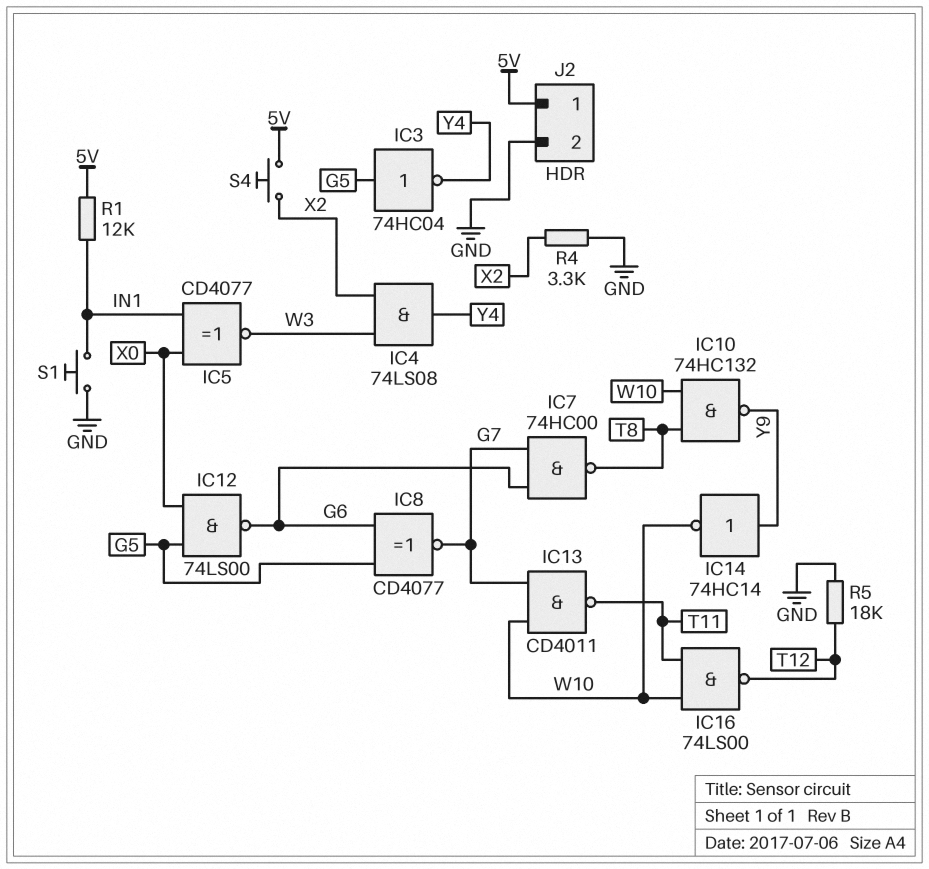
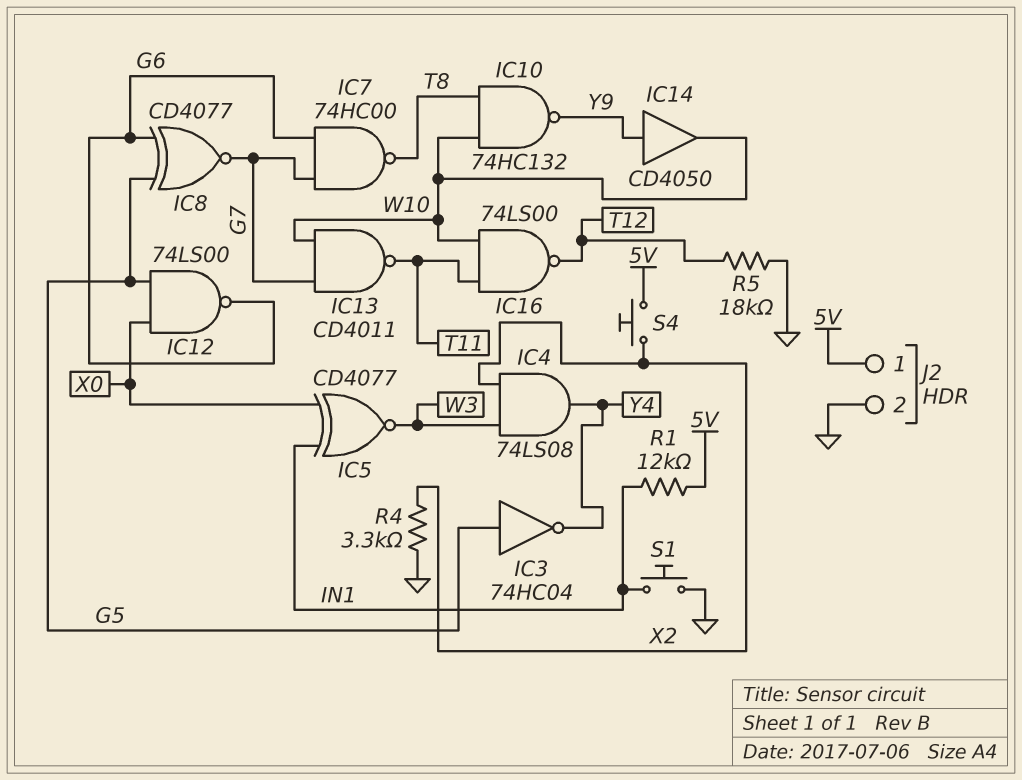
IC14: NOT 74HC14 (in Y9, out W10) -> buffer CD4050 (in Y9, out W10)

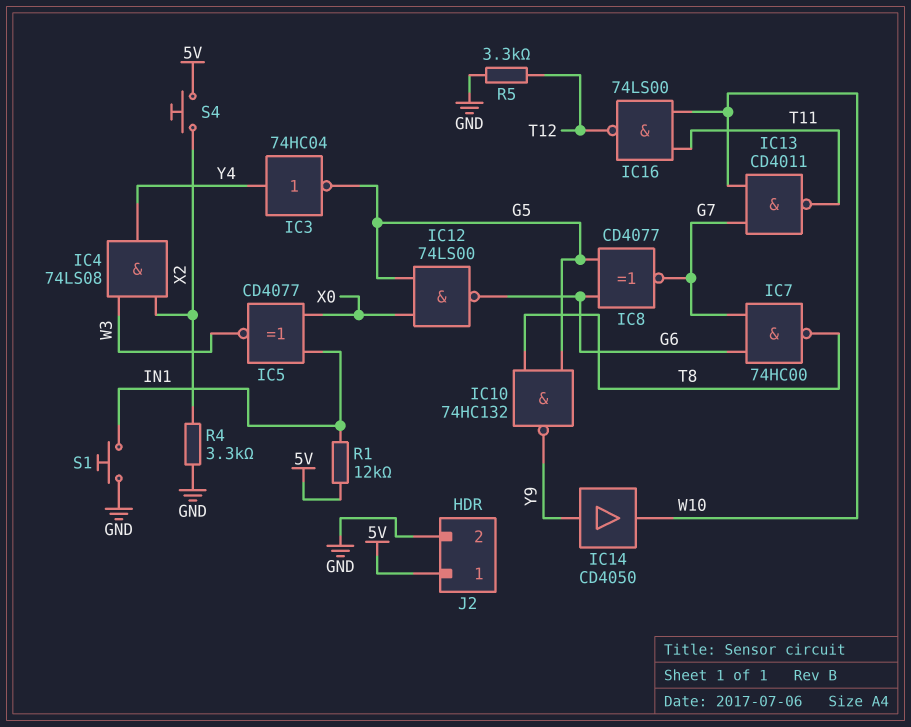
IC3: NOT 74HC04 (in G5, out Y4) -> NOT 74HC04 (in Y4, out G5)
IC10: NAND 74HC132 (in T8, in W10, out Y9) -> NAND 74HC132 (in G5, in T8, out Y9)
R5: 18k (GND, T12) -> 3.3k (GND, T12)

